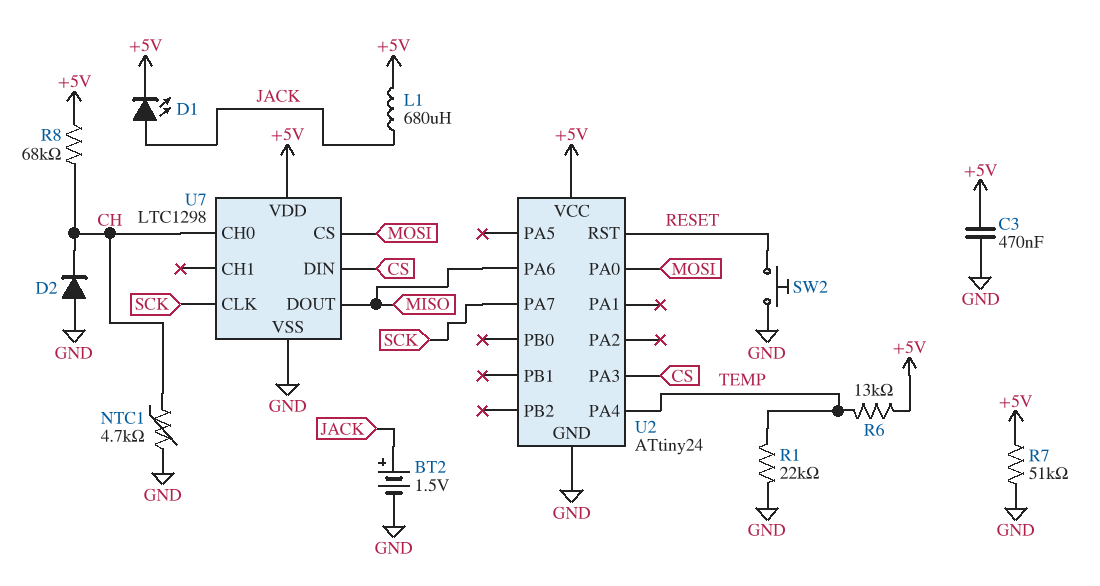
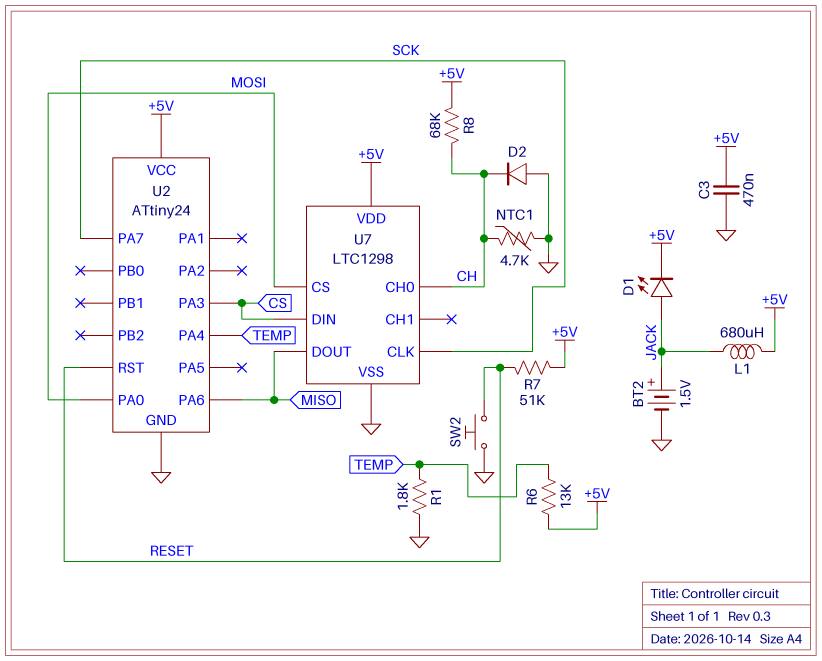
R1: 22k (GND, TEMP) -> 1.8k (GND, TEMP)
R7: 51k (+5V, GND) -> 51k (+5V, RESET)

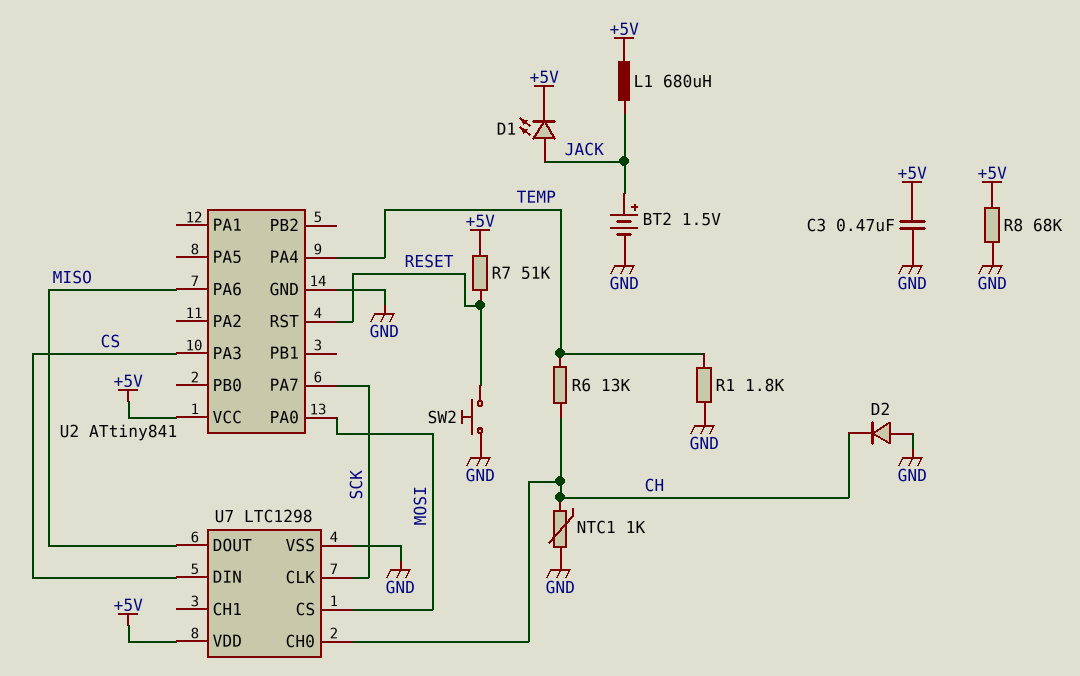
NTC1: 4.7k (CH, GND) -> 1k (CH, GND)
R6: 13k (+5V, TEMP) -> 13k (CH, TEMP)
R8: 68k (+5V, CH) -> 68k (+5V, GND)
U2: ATtiny24 -> ATtiny841

